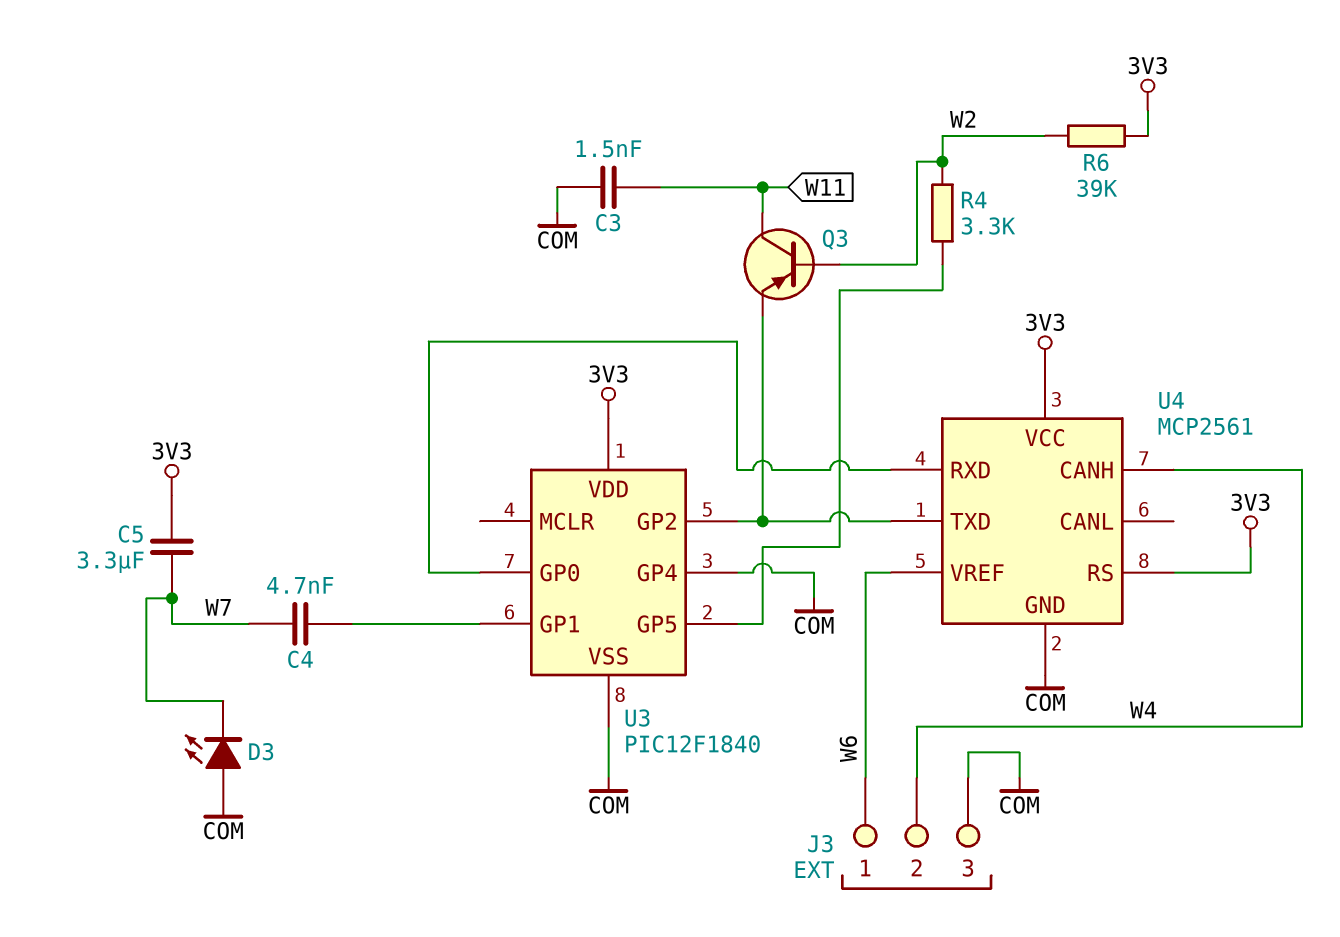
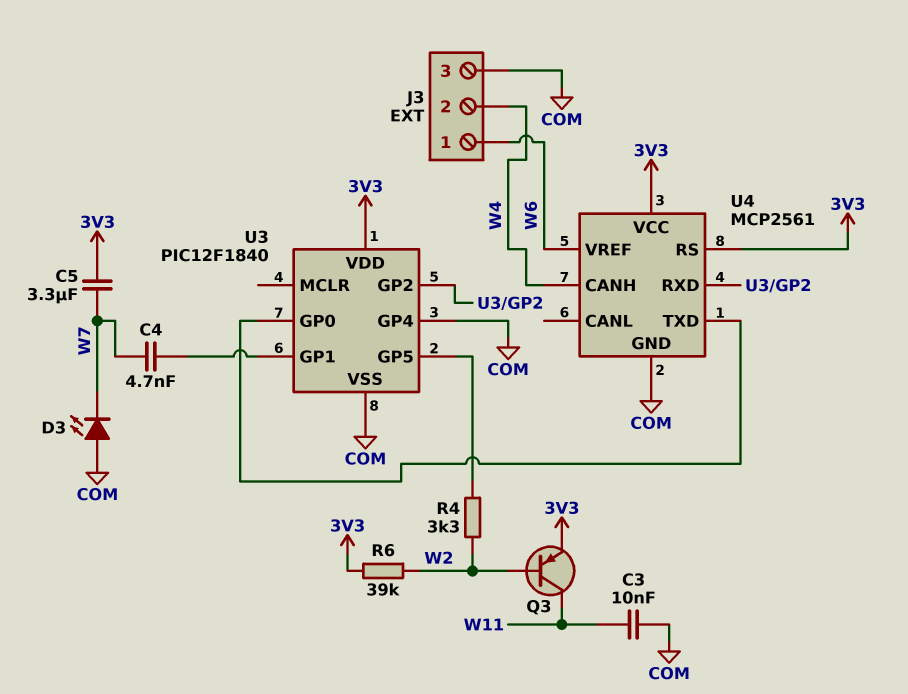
C3: 1.5nF (COM, W11) -> 10nF (COM, W11)
Q3: PNP (B W2, C W11, E U3/GP2) -> PNP (B W2, C W11, E 3V3)
U4 pin RXD: U3/GP0 -> U3/GP2
U4 pin TXD: U3/GP2 -> U3/GP0

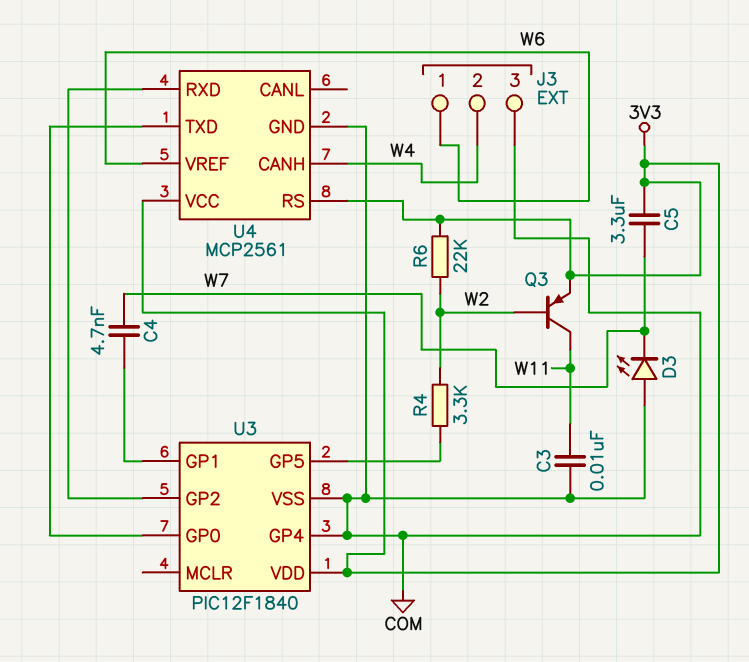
R6: 39k (3V3, W2) -> 22k (3V3, W2)

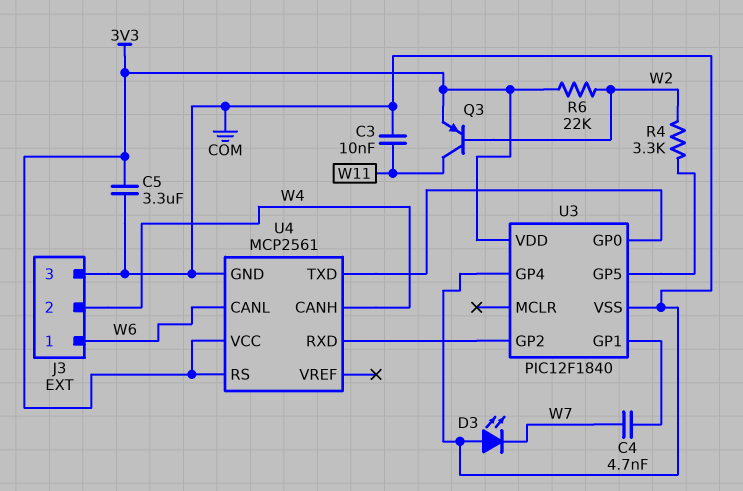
C5: 3.3uF (3V3, W7) -> 3.3uF (3V3, COM)
U4 pin CANL: none -> W6
U4 pin VREF: W6 -> none

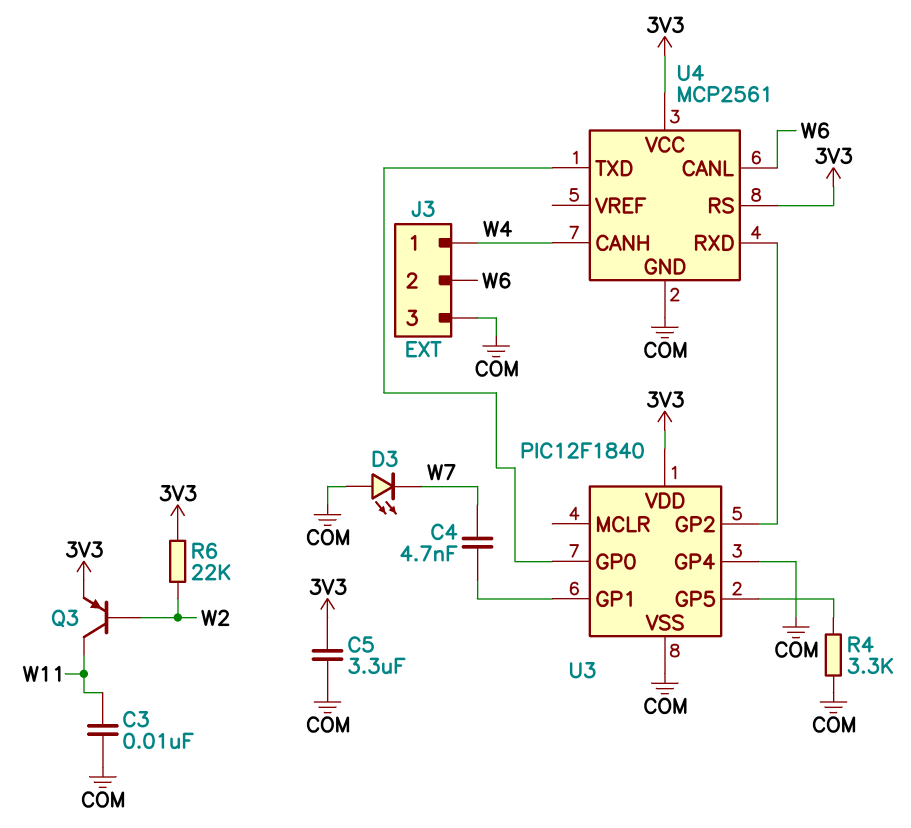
J3 pin 1: W6 -> W4
J3 pin 2: W4 -> W6
R4: 3.3k (U3/GP5, W2) -> 3.3k (COM, U3/GP5)

